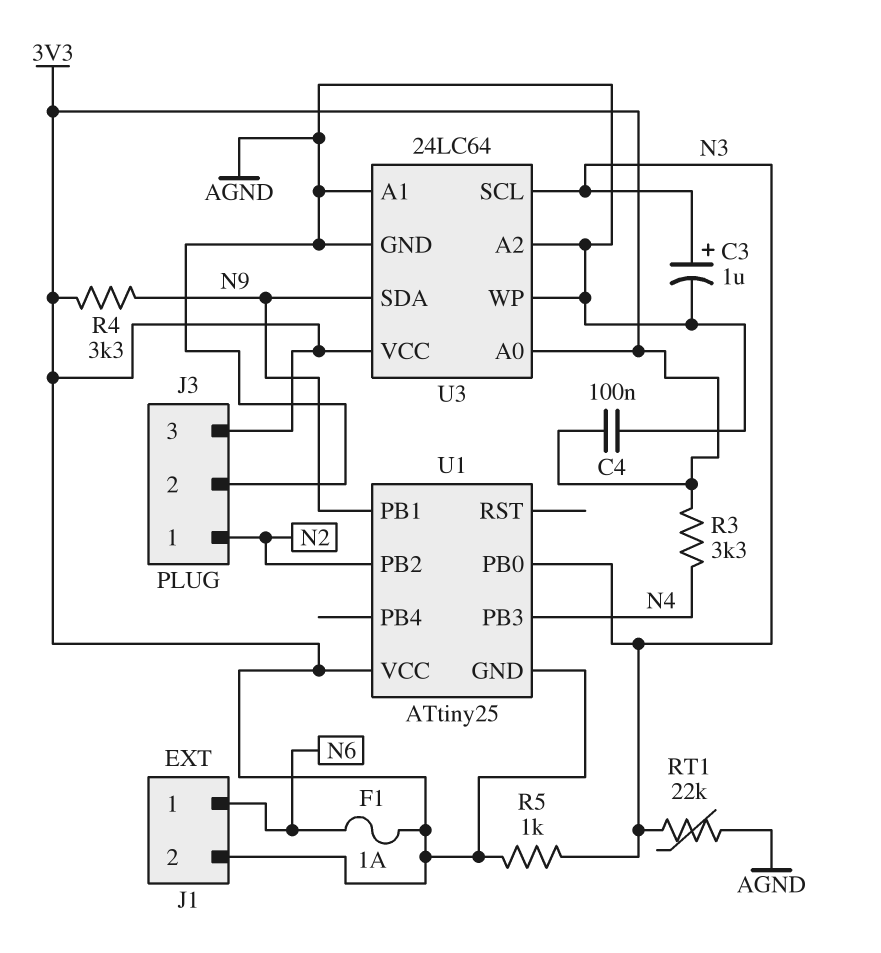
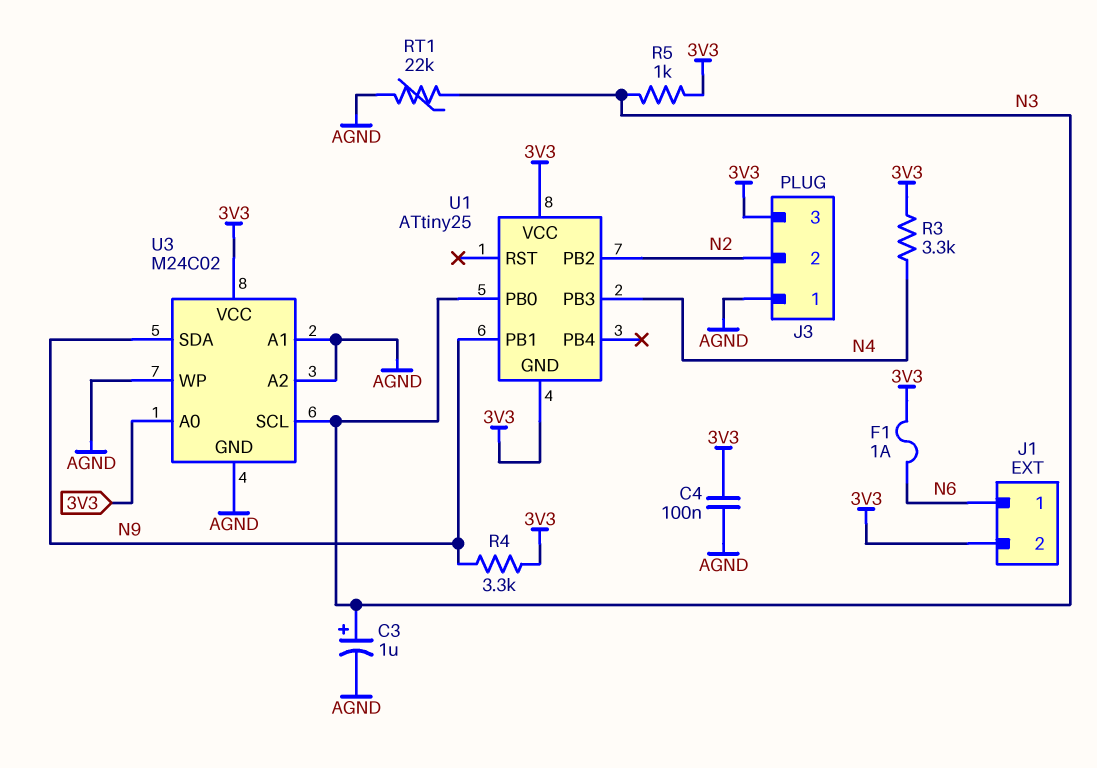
J3 pin 1: N2 -> AGND
J3 pin 2: AGND -> N2
U3: 24LC64 -> M24C02

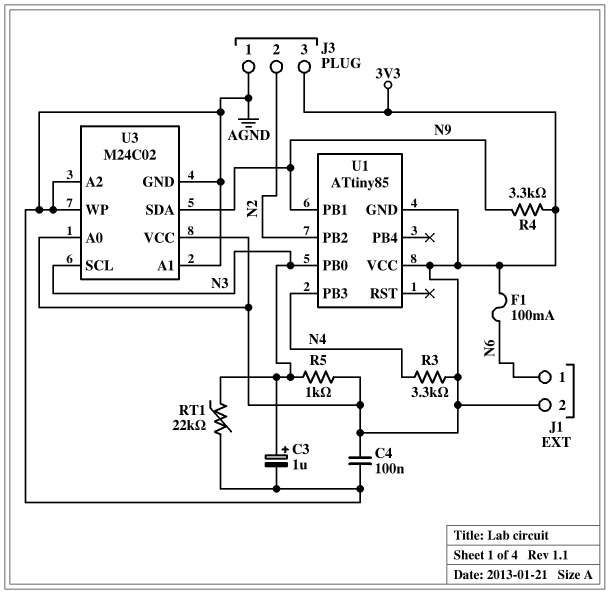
F1: 1A (3V3, N6) -> 100mA (3V3, N6)
U1: ATtiny25 -> ATtiny85

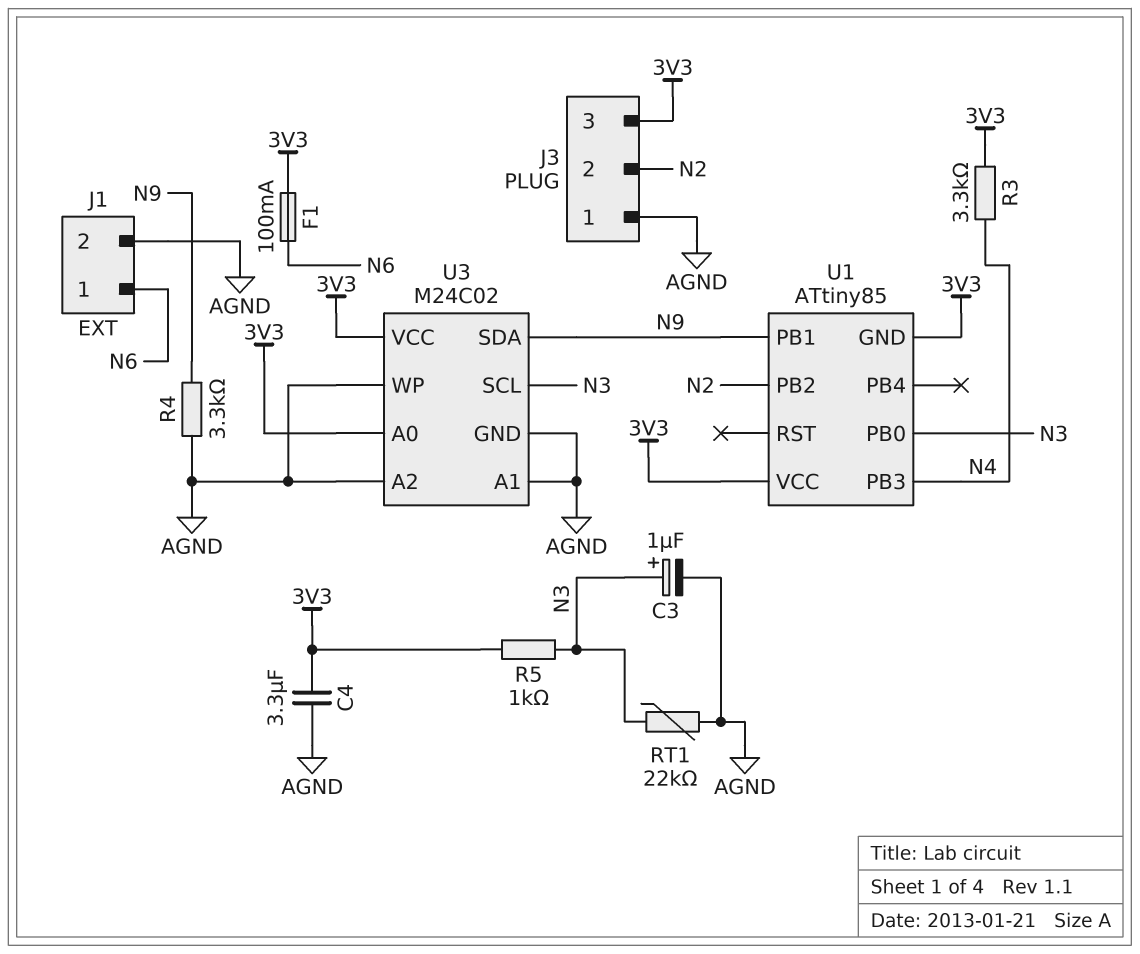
C4: 100nF (3V3, AGND) -> 3.3uF (3V3, AGND)
J1 pin 2: 3V3 -> AGND
R4: 3.3k (3V3, N9) -> 3.3k (AGND, N9)

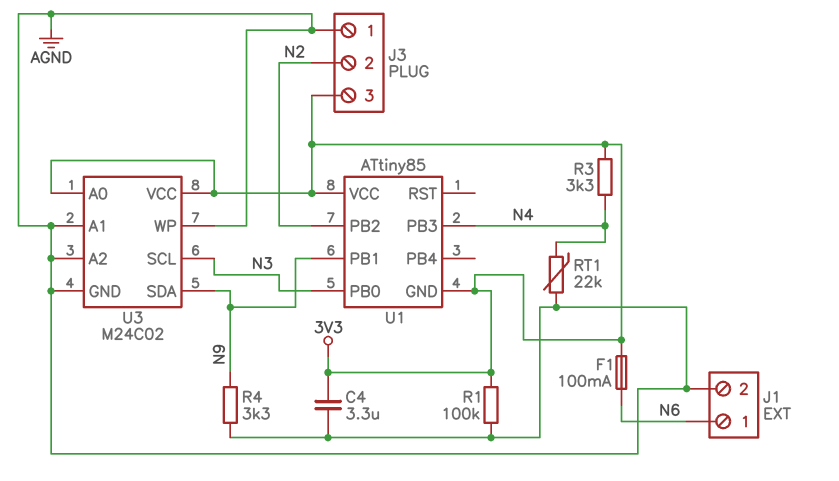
C3: 1uF (plus N3, minus AGND) -> none
R1: none -> 100k (3V3, AGND)
R5: 1k (3V3, N3) -> none
RT1: 22k (AGND, N3) -> 22k (AGND, N4)

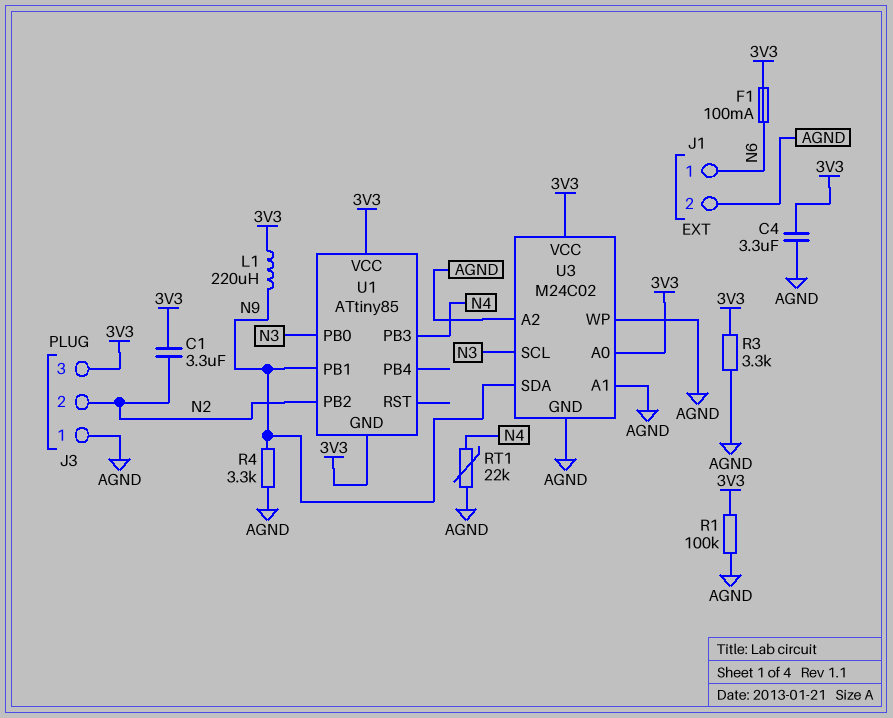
C1: none -> 3.3uF (3V3, N2)
L1: none -> 220uH (3V3, N9)
R3: 3.3k (3V3, N4) -> 3.3k (3V3, AGND)

